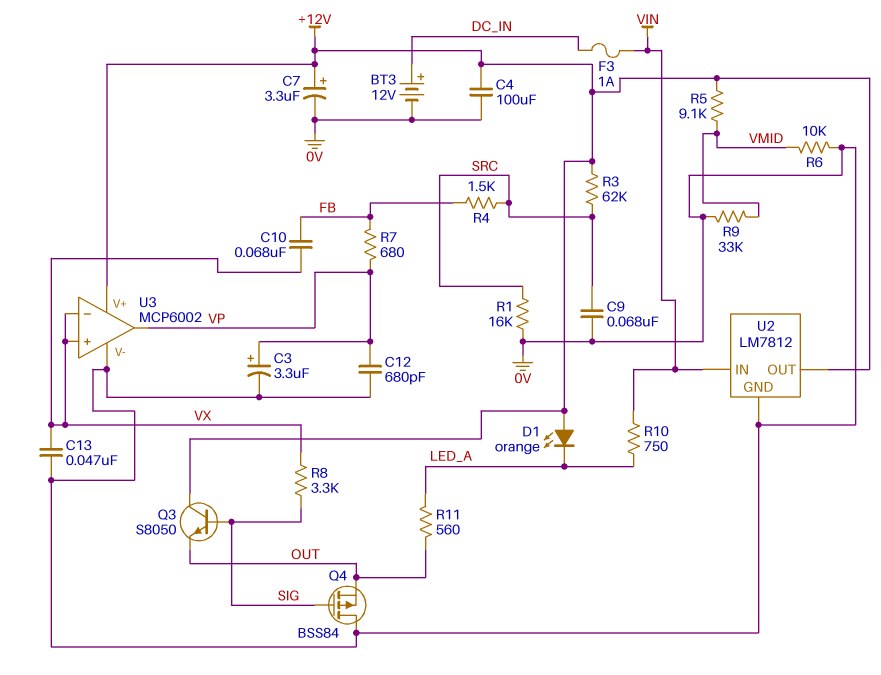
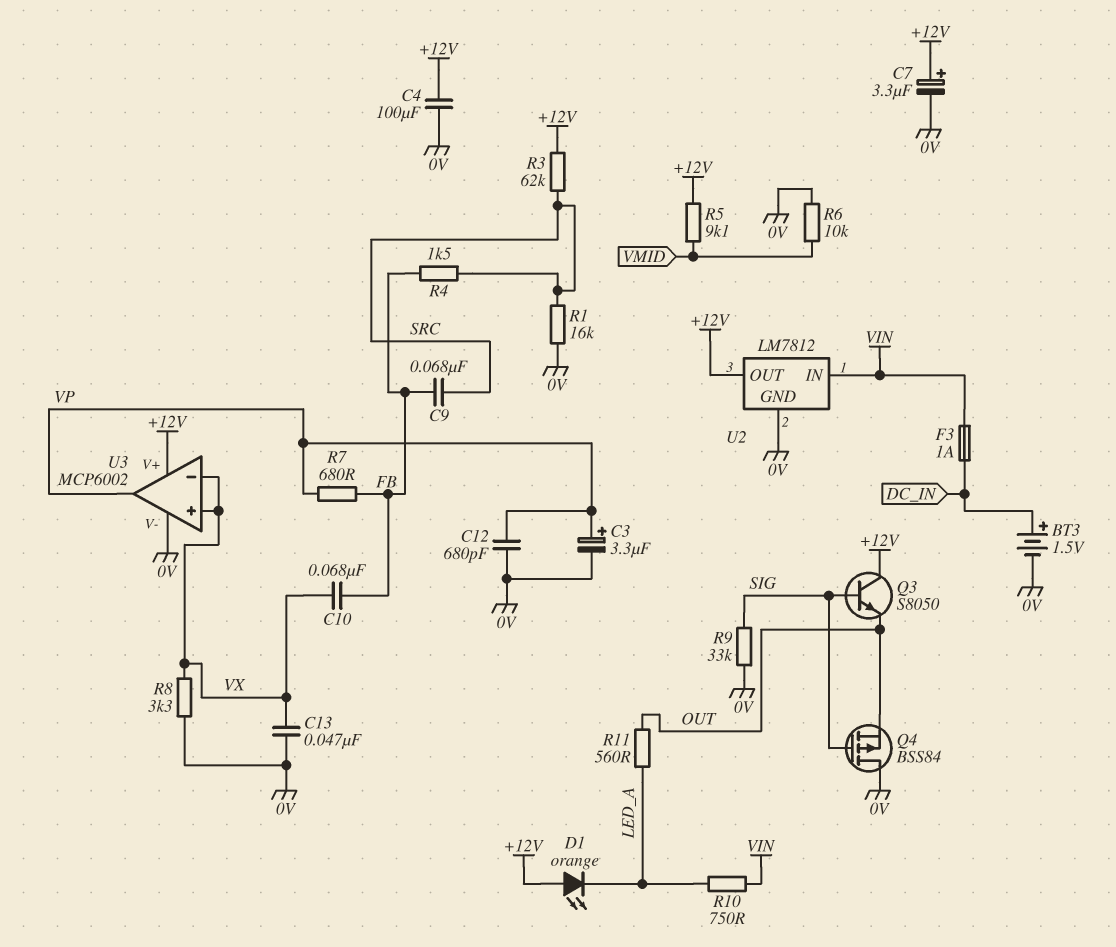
BT3: 12V (plus DC_IN, minus 0V) -> 1.5V (plus DC_IN, minus 0V)
C9: 68nF (0V, SRC) -> 68nF (FB, SRC)
R8: 3.3k (SIG, VX) -> 3.3k (0V, VX)
R9: 33k (0V, VMID) -> 33k (0V, SIG)

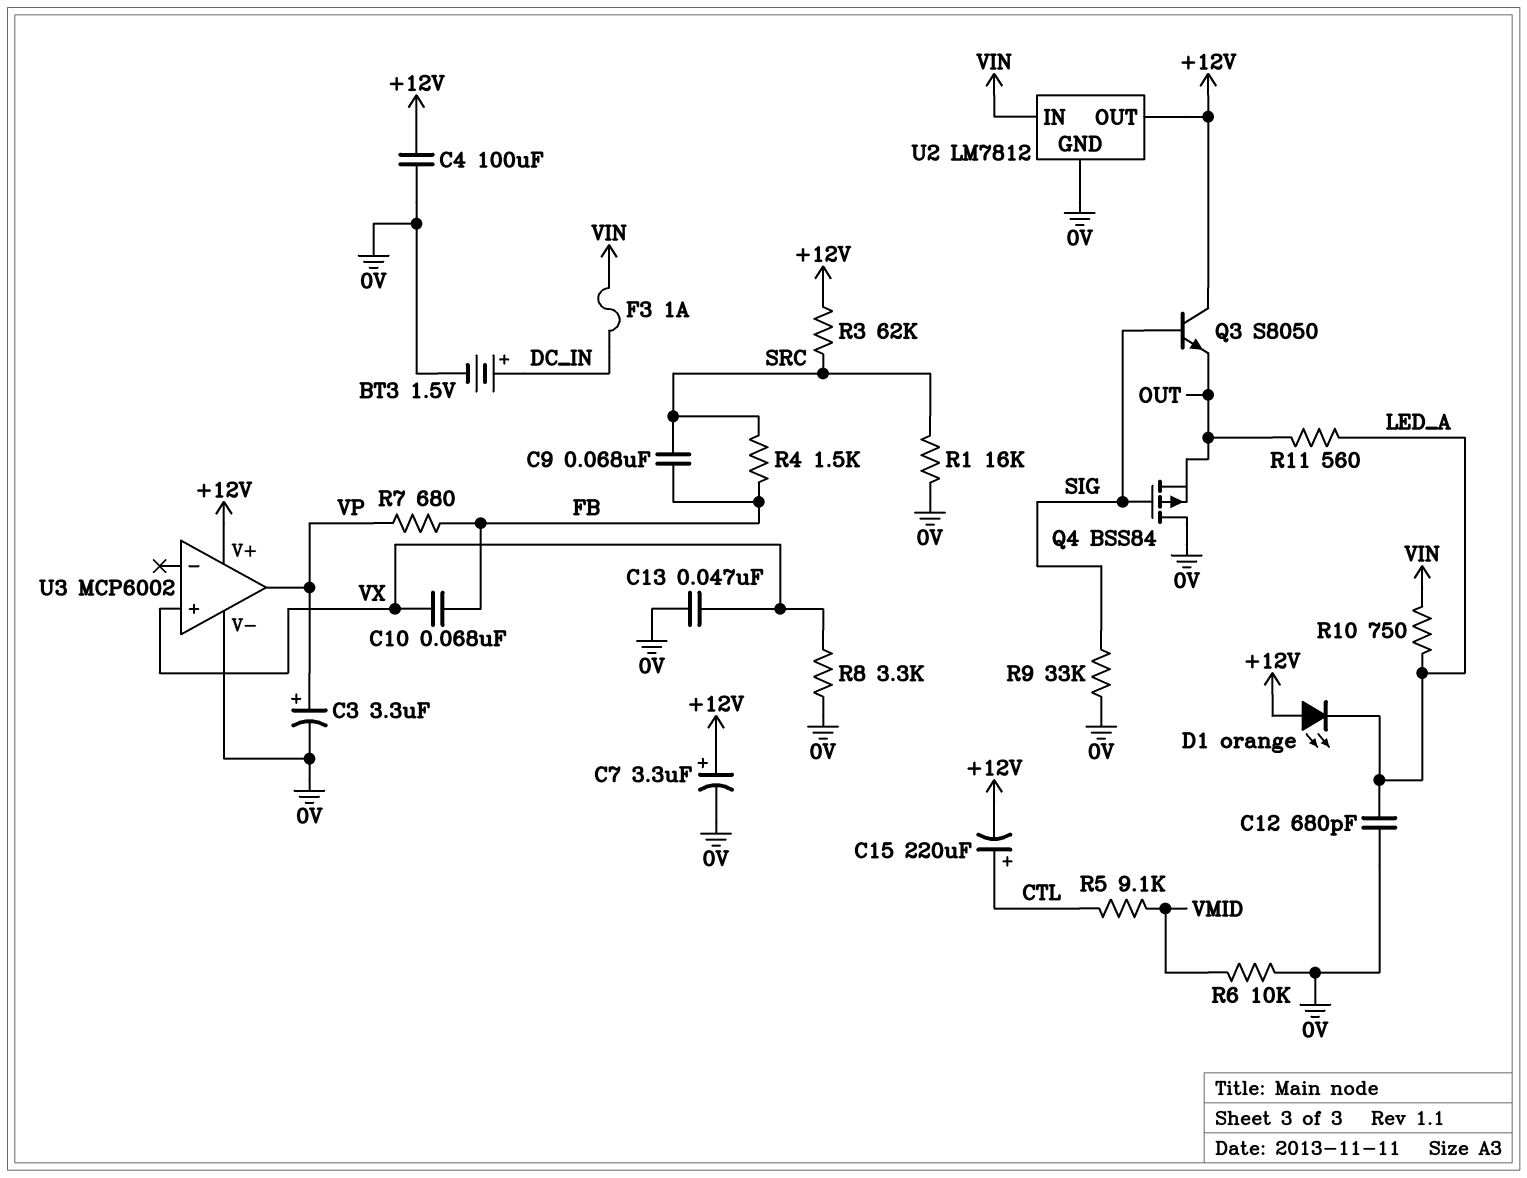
C12: 680pF (0V, VP) -> 680pF (0V, LED_A)
C15: none -> 220uF (plus CTL, minus +12V)
R5: 9.1k (+12V, VMID) -> 9.1k (CTL, VMID)
U3 pin in-: VX -> none

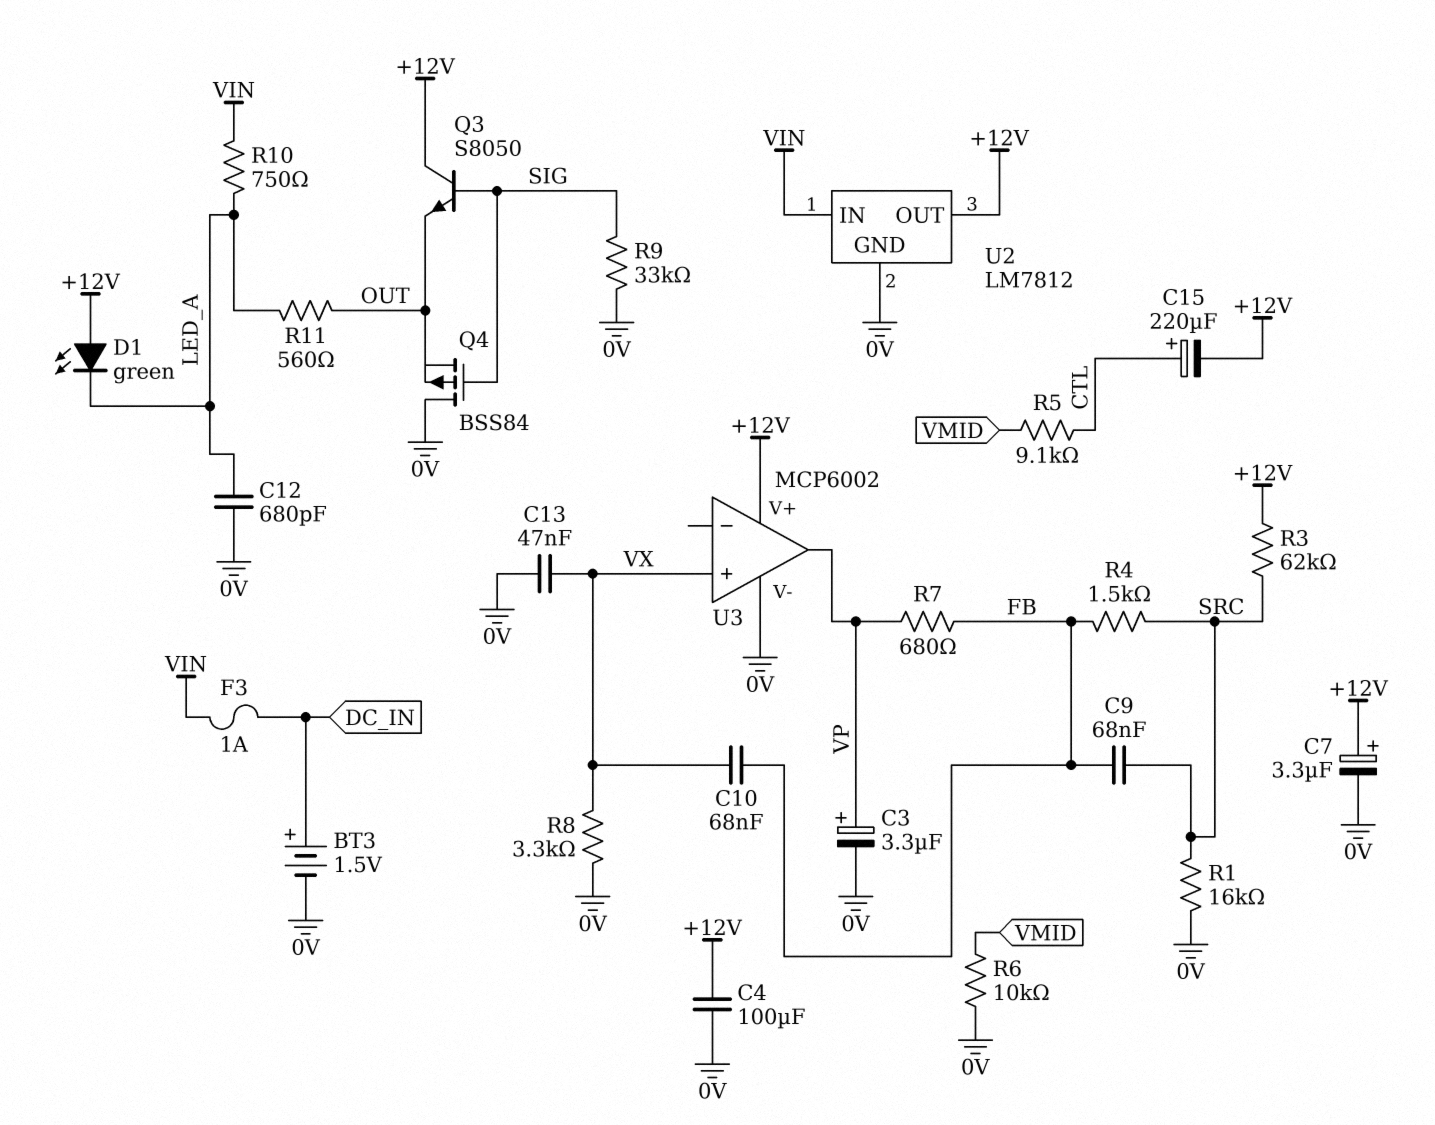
D1: LED orange (A +12V, K LED_A) -> LED green (A +12V, K LED_A)

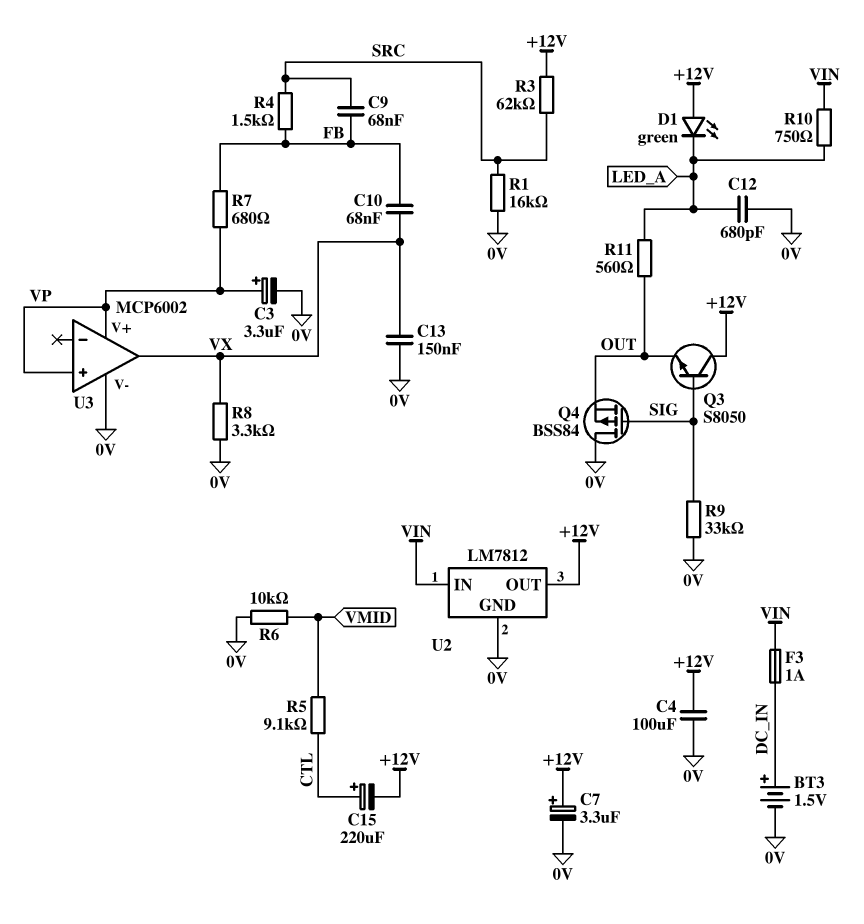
C13: 47nF (0V, VX) -> 150nF (0V, VX)
U3 pin V+: +12V -> VP
U3 pin in+: VX -> VP
U3 pin out: VP -> VX

